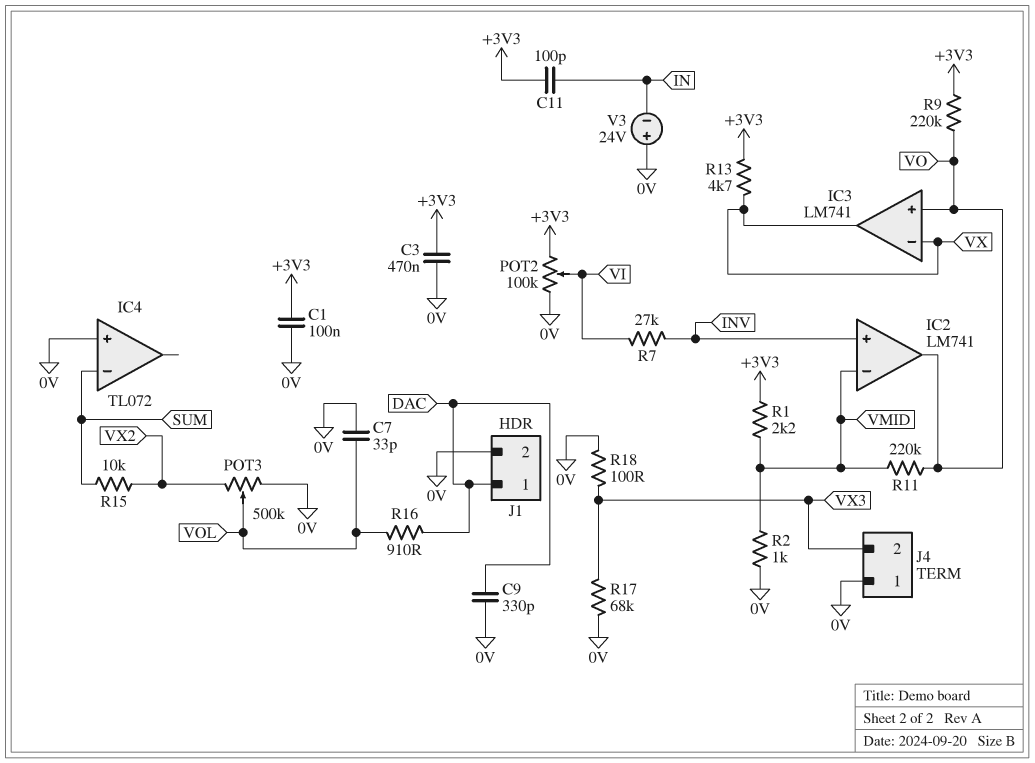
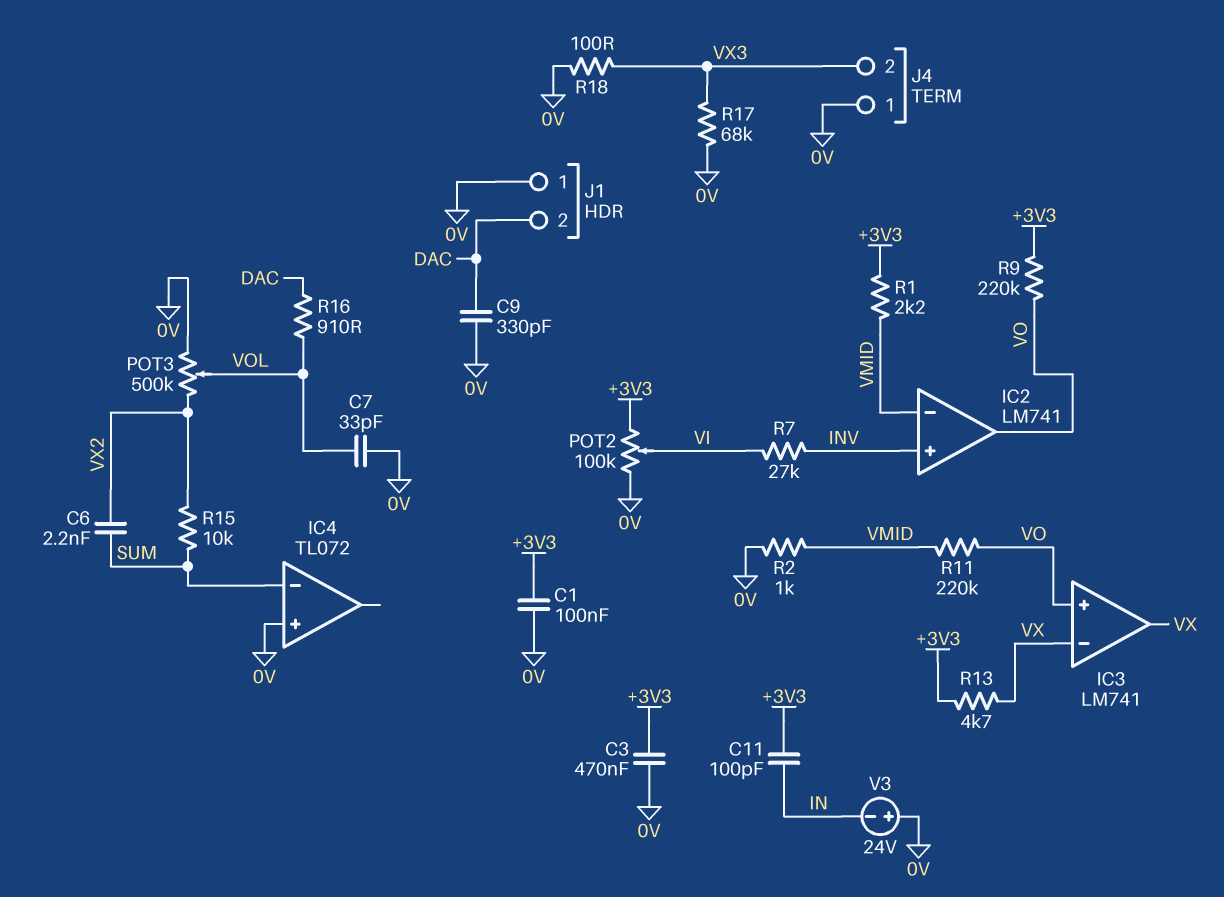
C6: none -> 2.2nF (SUM, VX2)
J1 pin 1: DAC -> 0V
J1 pin 2: 0V -> DAC

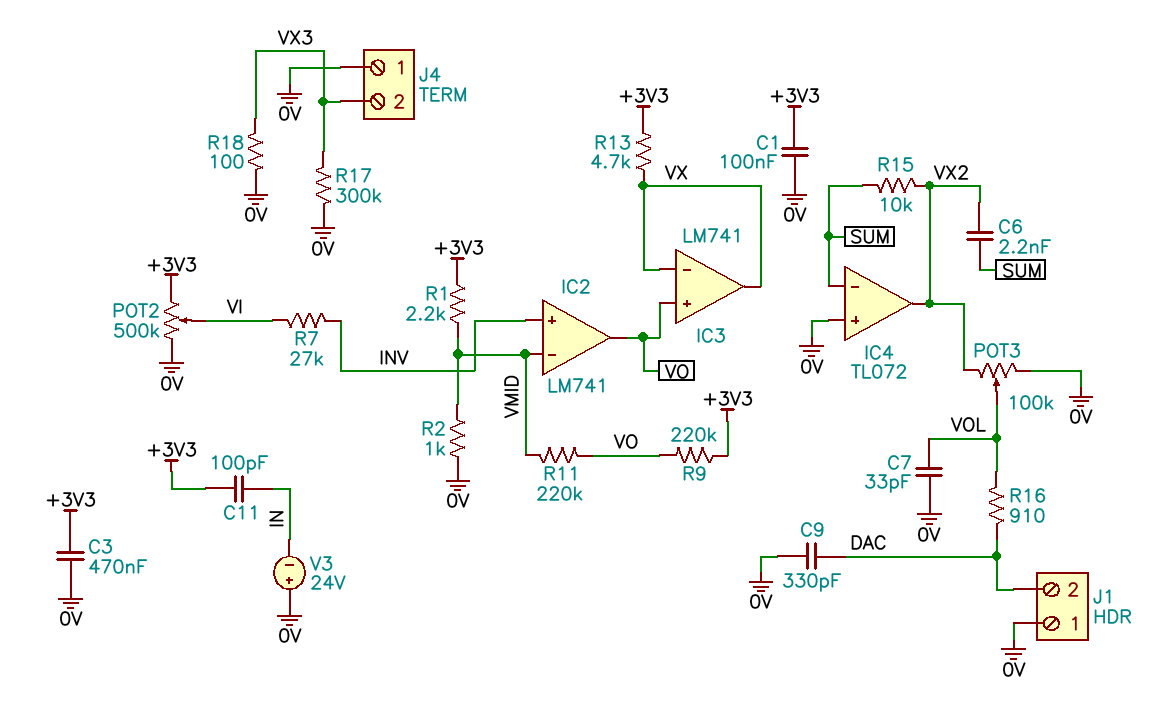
IC4 pin out: none -> VX2
POT2: 100k (+3V3, 0V, wiper VI) -> 500k (+3V3, 0V, wiper VI)
POT3: 500k (0V, VX2, wiper VOL) -> 100k (0V, VX2, wiper VOL)
R17: 68k (0V, VX3) -> 300k (0V, VX3)

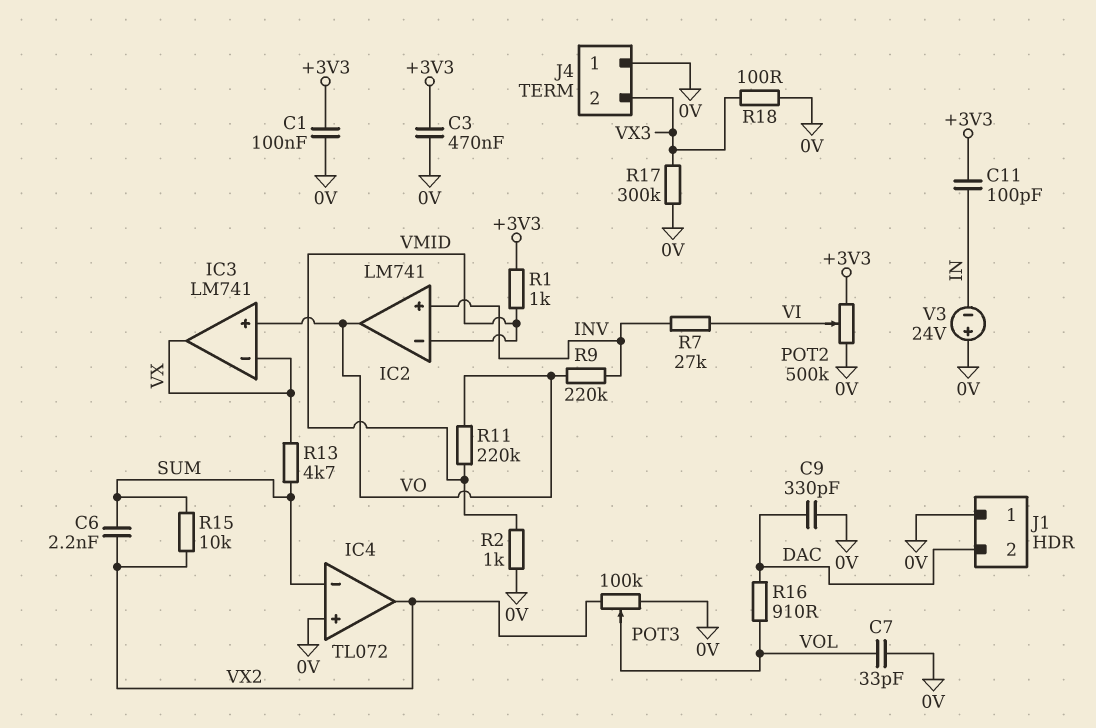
R1: 2.2k (+3V3, VMID) -> 1k (+3V3, VMID)
R9: 220k (+3V3, VO) -> 220k (INV, VO)
R13: 4.7k (+3V3, VX) -> 4.7k (SUM, VX)

